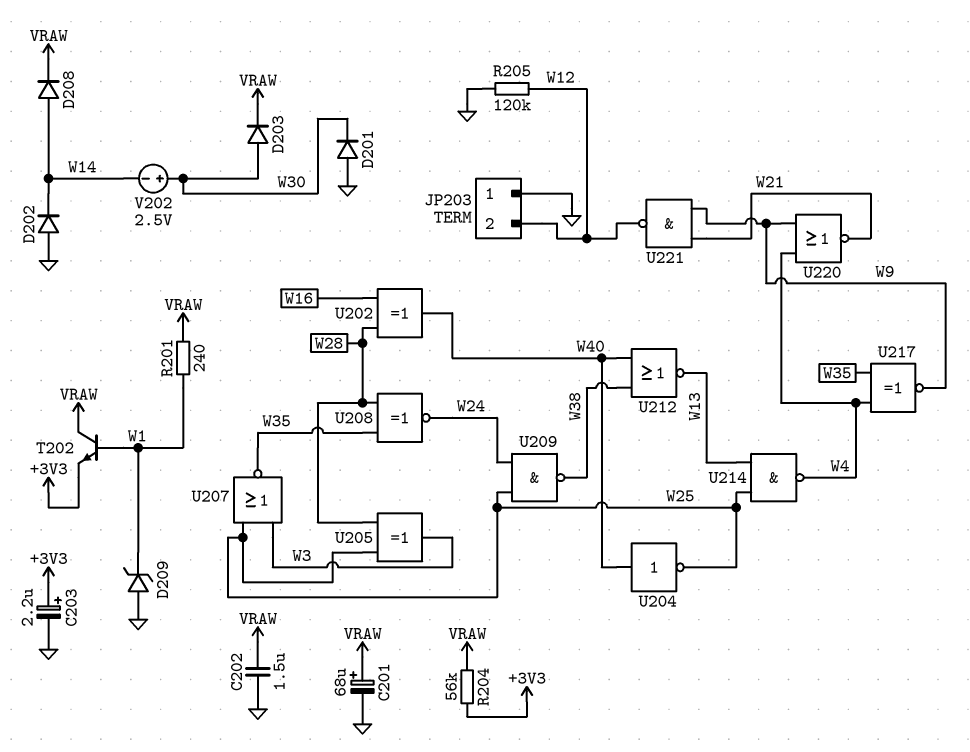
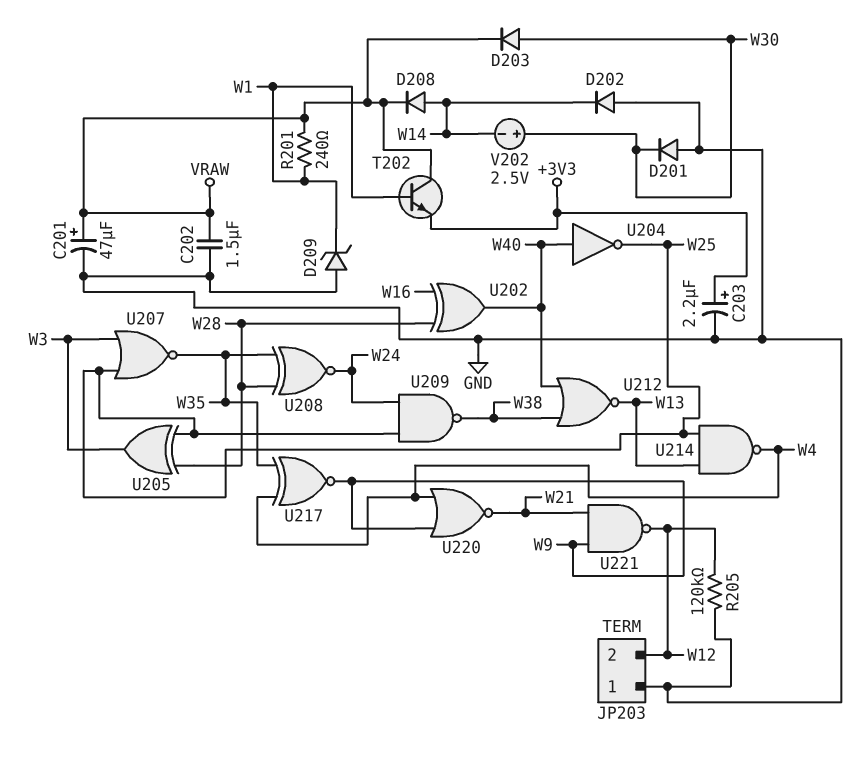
C201: 68uF (plus VRAW, minus GND) -> 47uF (plus VRAW, minus GND)
R204: 56k (+3V3, VRAW) -> none

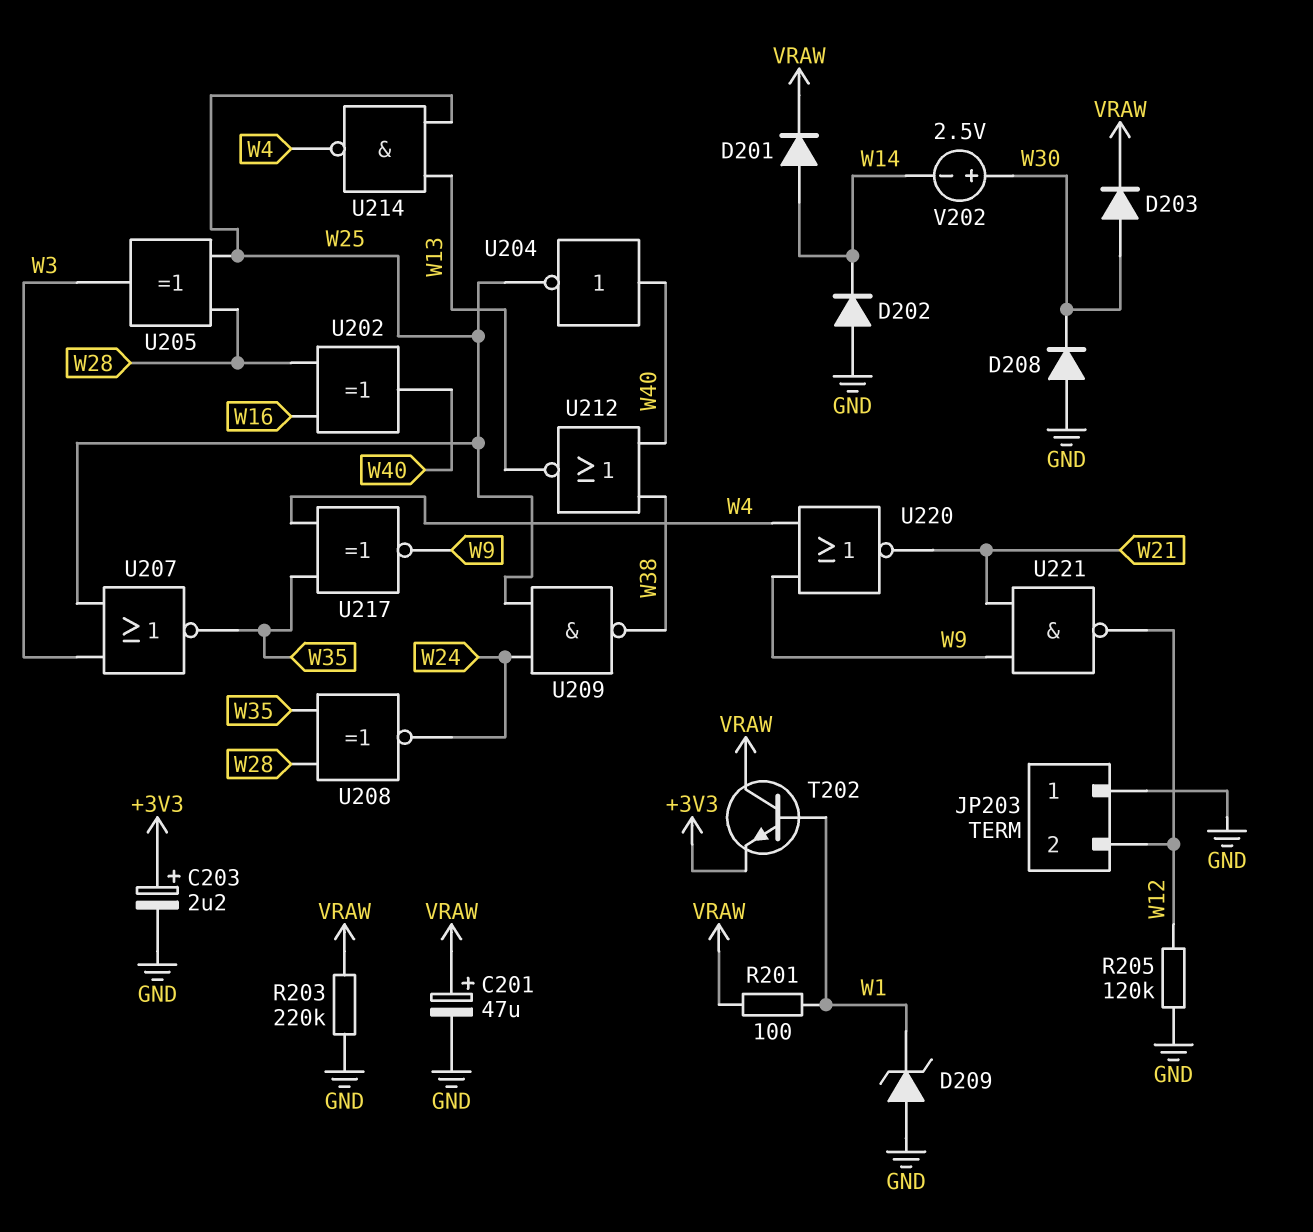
C202: 1.5uF (GND, VRAW) -> none
D201: diode (A GND, K W30) -> diode (A W14, K VRAW)
D208: diode (A W14, K VRAW) -> diode (A GND, K W30)
R201: 240 (VRAW, W1) -> 100 (VRAW, W1)
R203: none -> 220k (GND, VRAW)

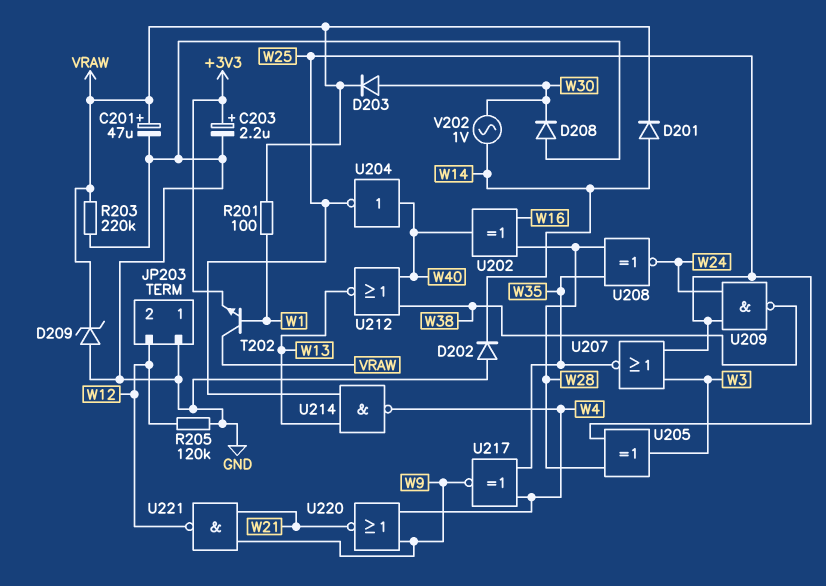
D209: zener (A GND, K W1) -> zener (A GND, K VRAW)
V202: 2.5V (plus W30, minus W14) -> AC 1V (W14, W30)

